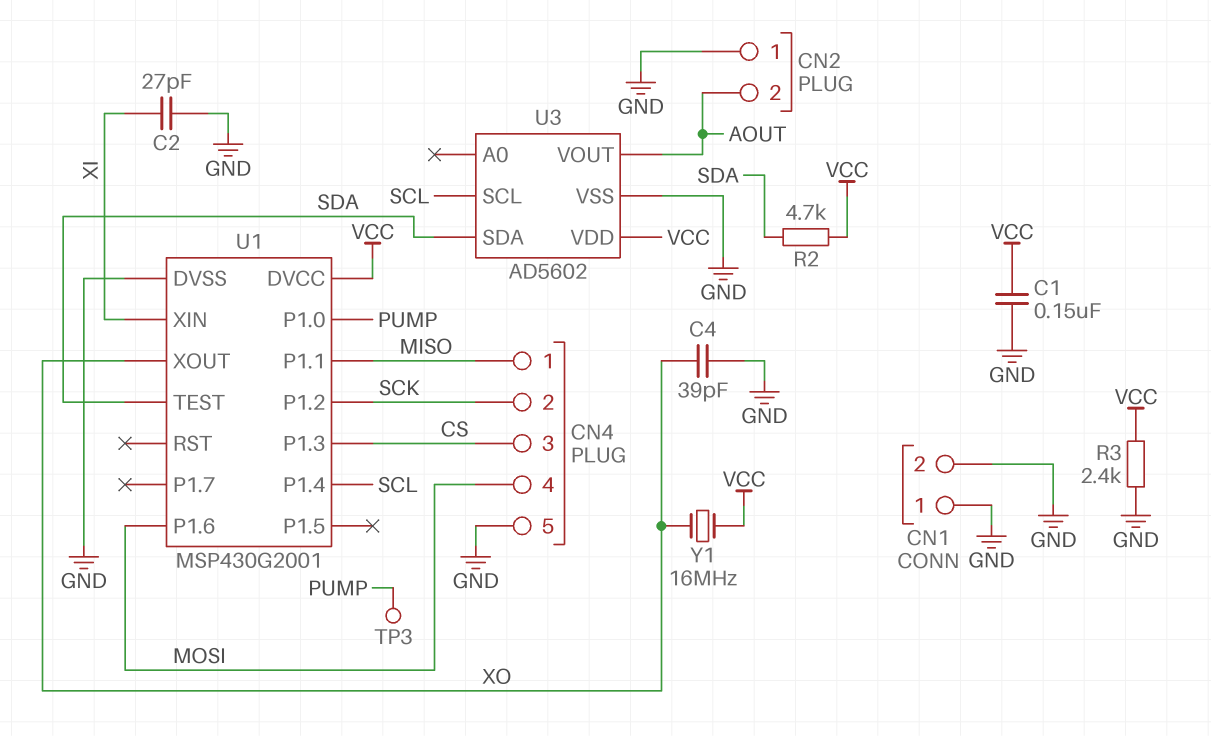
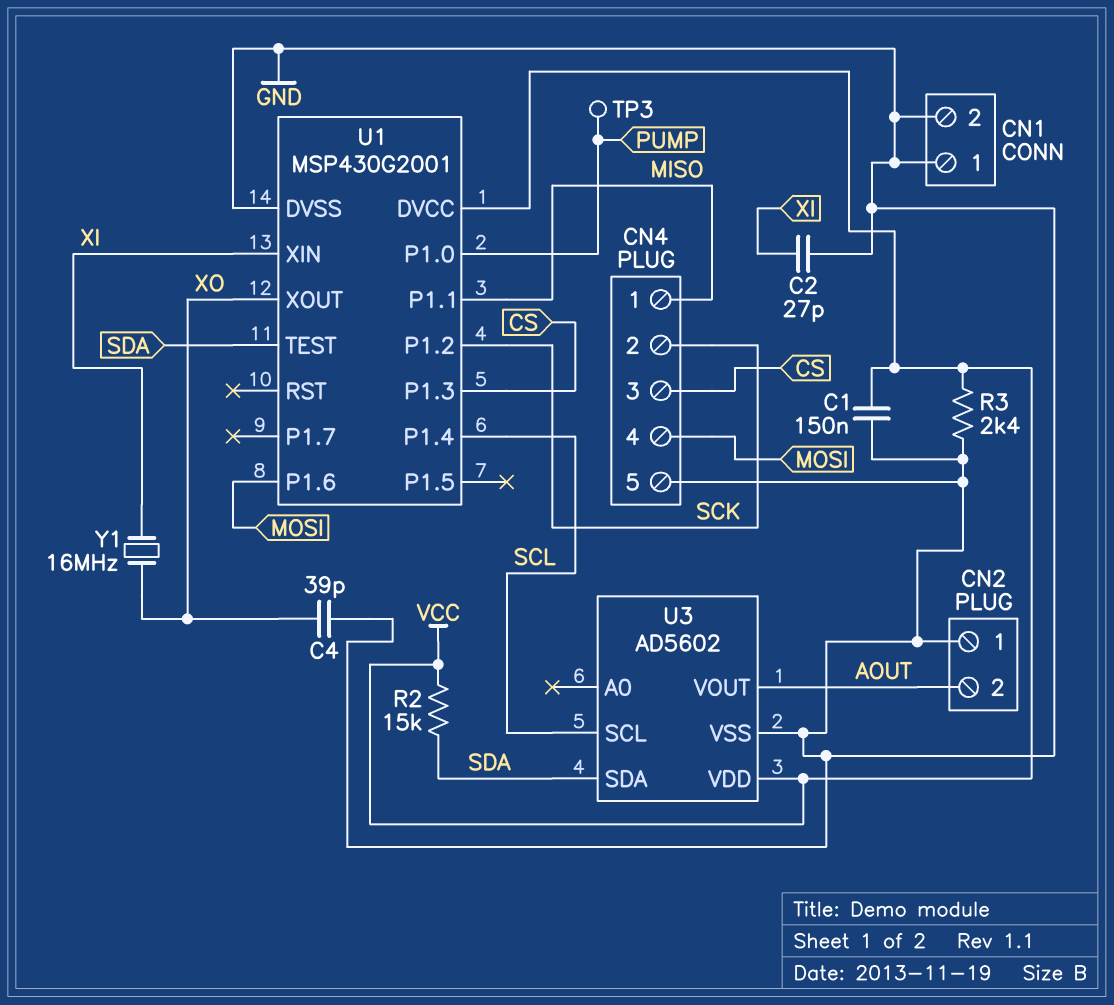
R2: 4.7k (SDA, VCC) -> 15k (SDA, VCC)
Y1: 16MHz (VCC, XO) -> 16MHz (XI, XO)

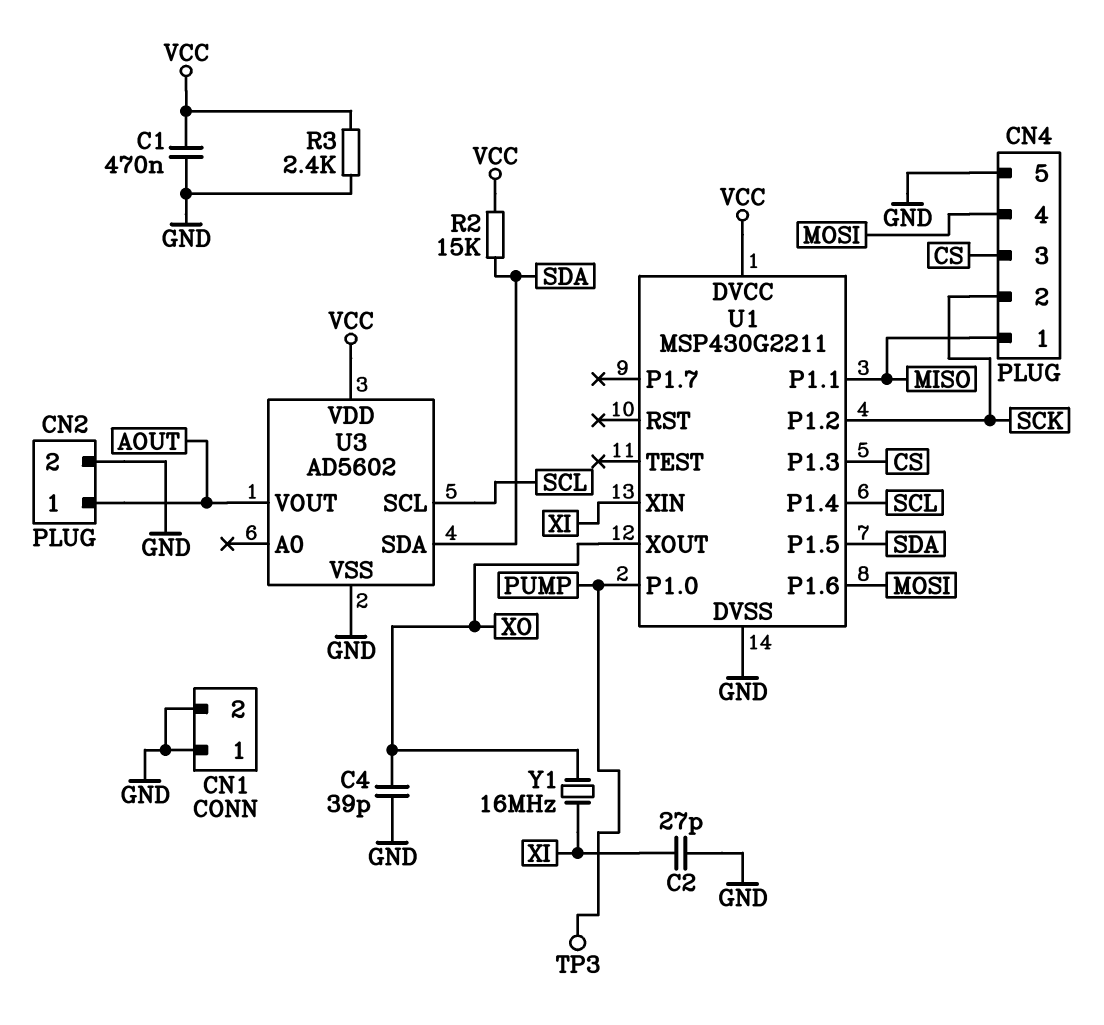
C1: 150nF (GND, VCC) -> 470nF (GND, VCC)
CN2 pin 1: GND -> AOUT
CN2 pin 2: AOUT -> GND
U1: MSP430G2001 -> MSP430G2211
U1 pin P1.5: none -> SDA
U1 pin TEST: SDA -> none

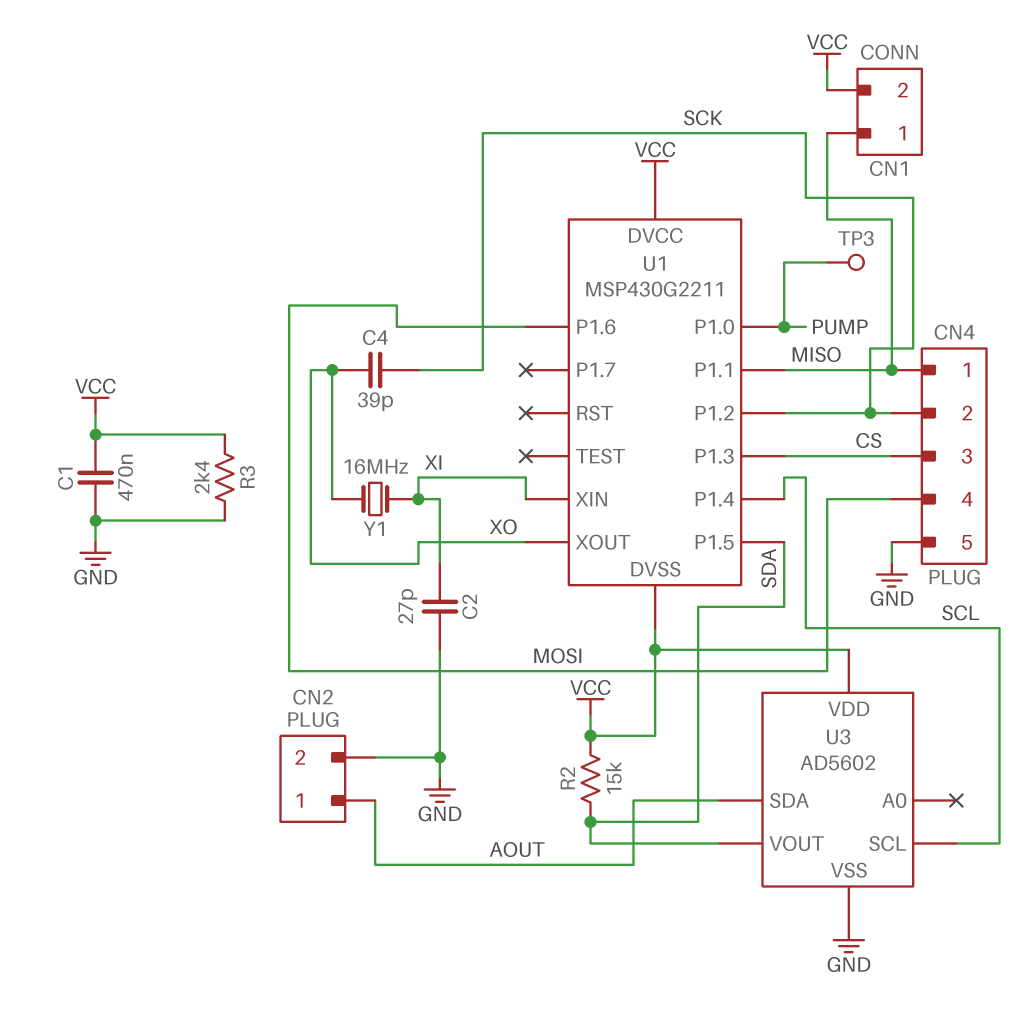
C4: 39pF (GND, XO) -> 39pF (SCK, XO)
CN1 pin 1: GND -> MISO
CN1 pin 2: GND -> VCC
U1 pin DVSS: GND -> VCC
U3 pin SDA: SDA -> AOUT
U3 pin VOUT: AOUT -> SDA

